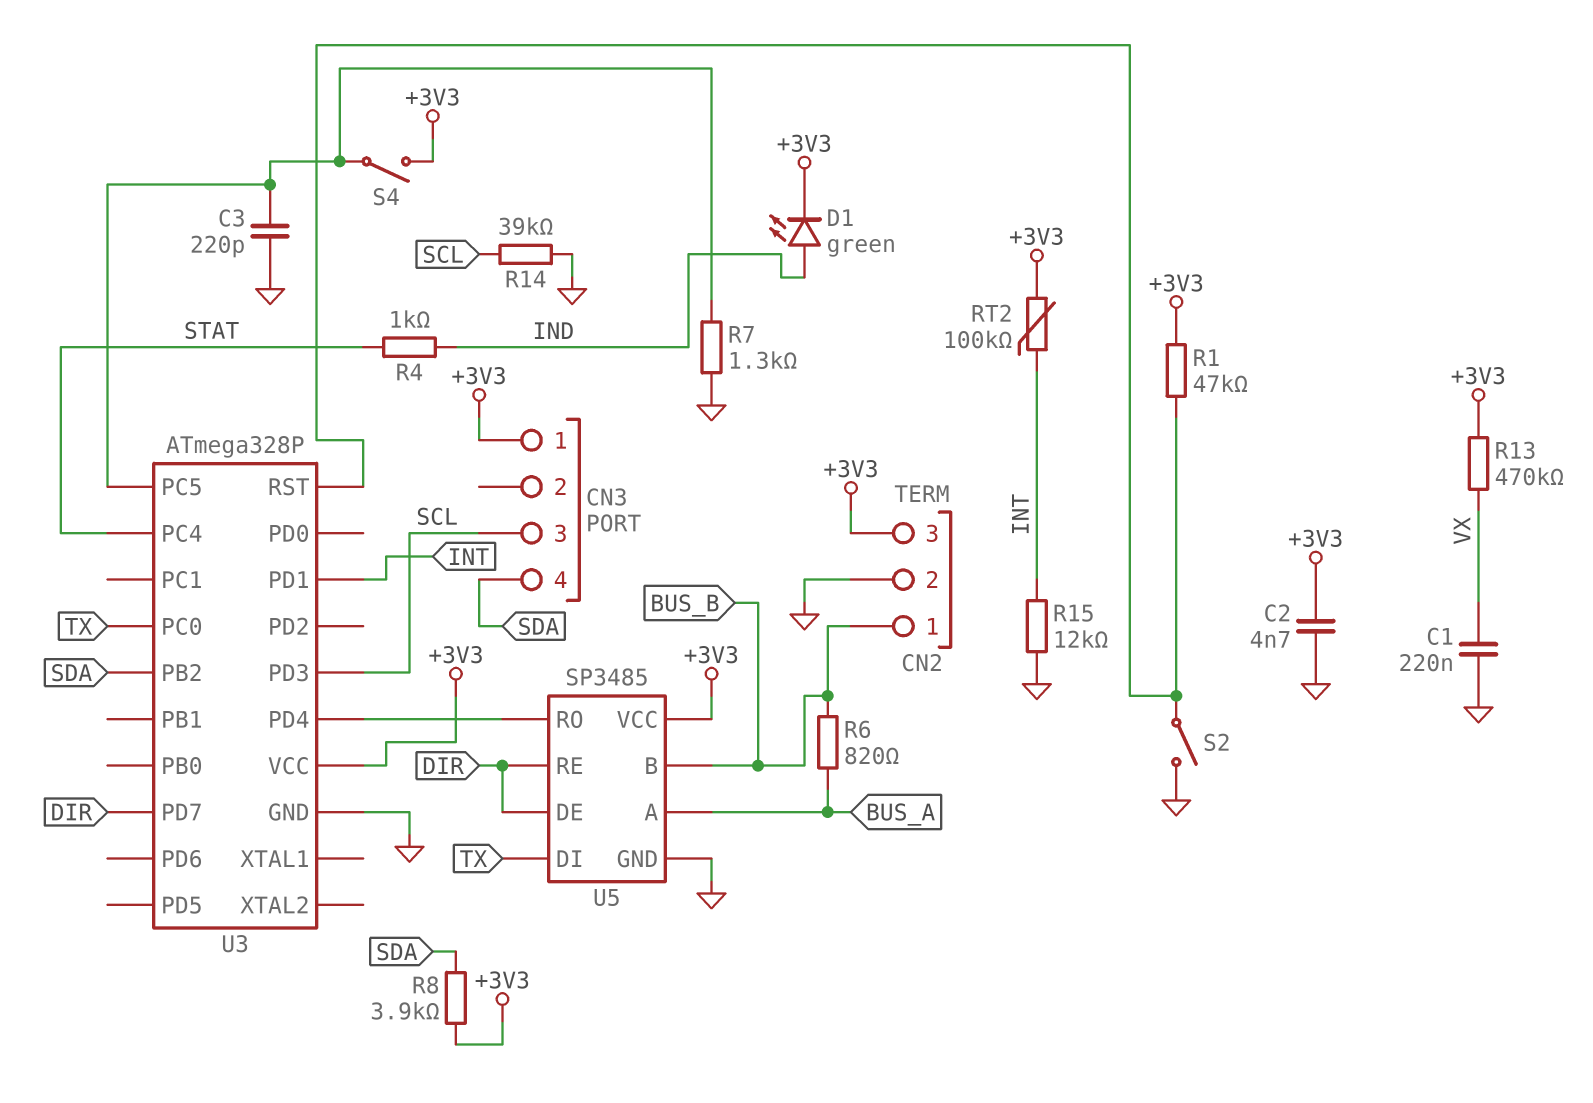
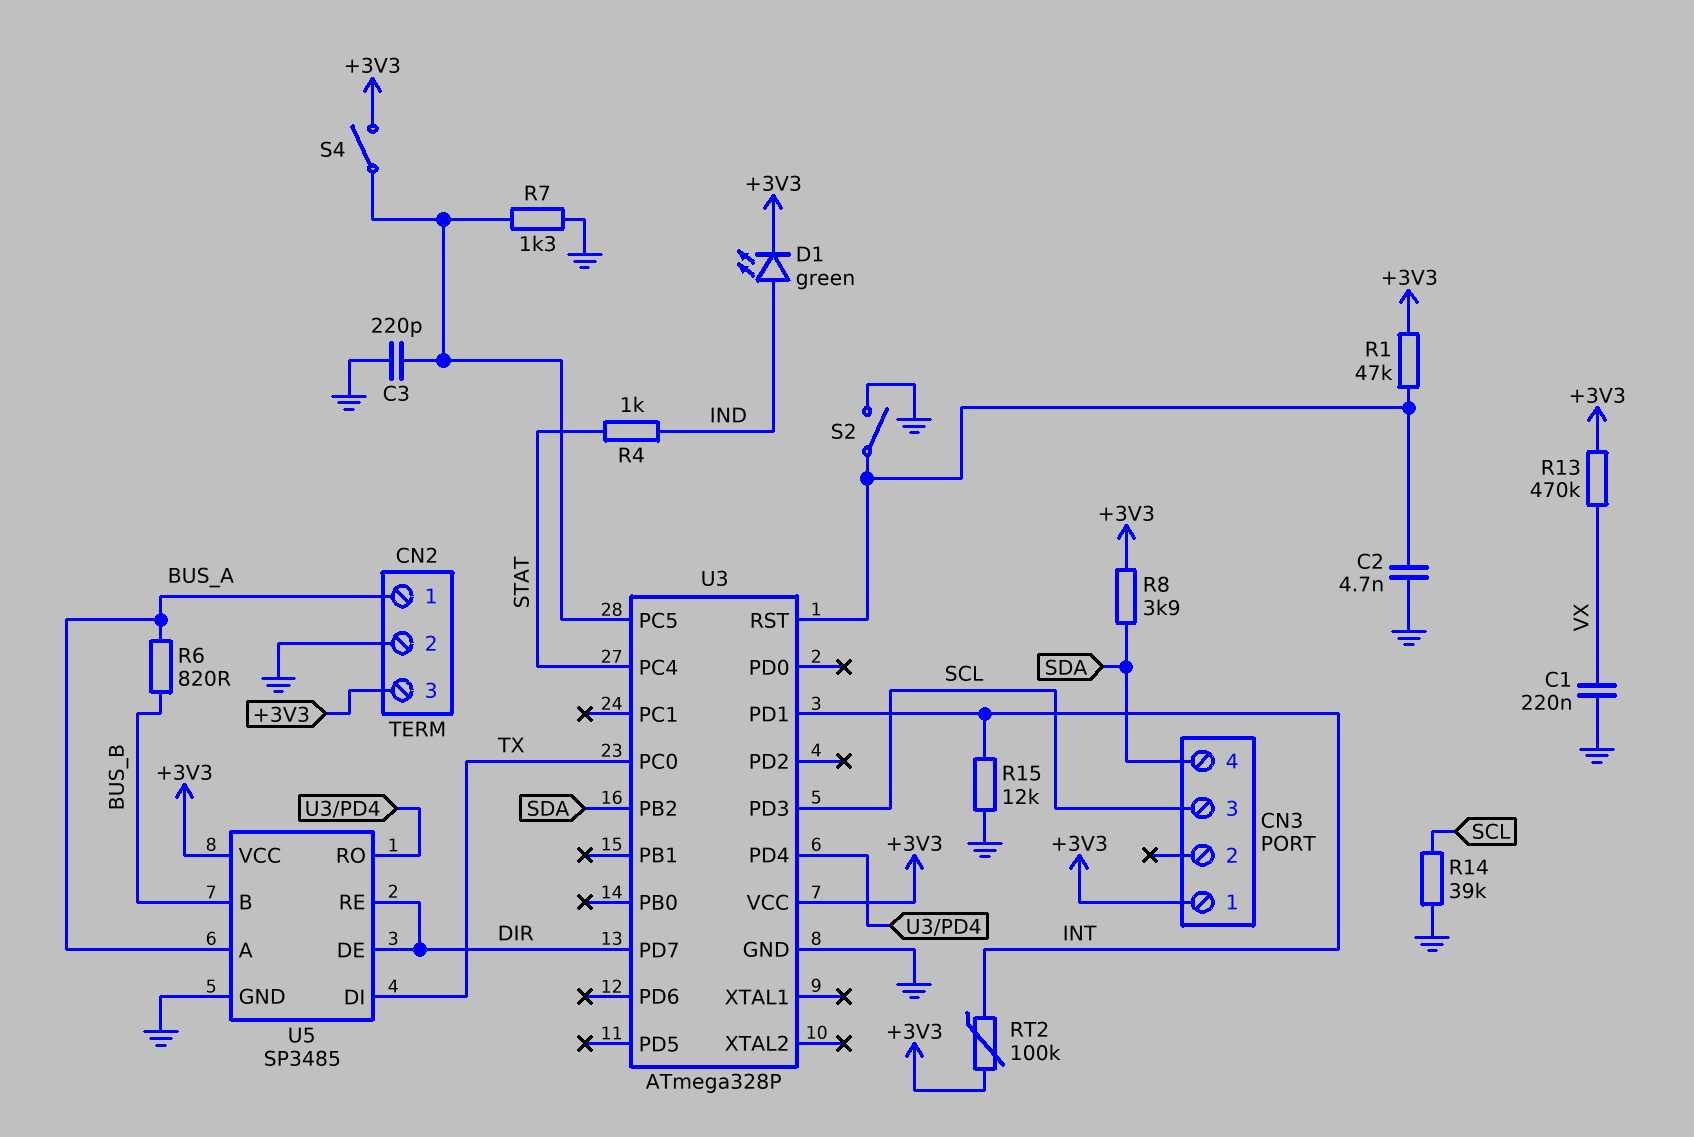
C2: 4.7nF (+3V3, GND) -> 4.7nF (GND, U3/RST)
CN2 pin 1: BUS_B -> BUS_A

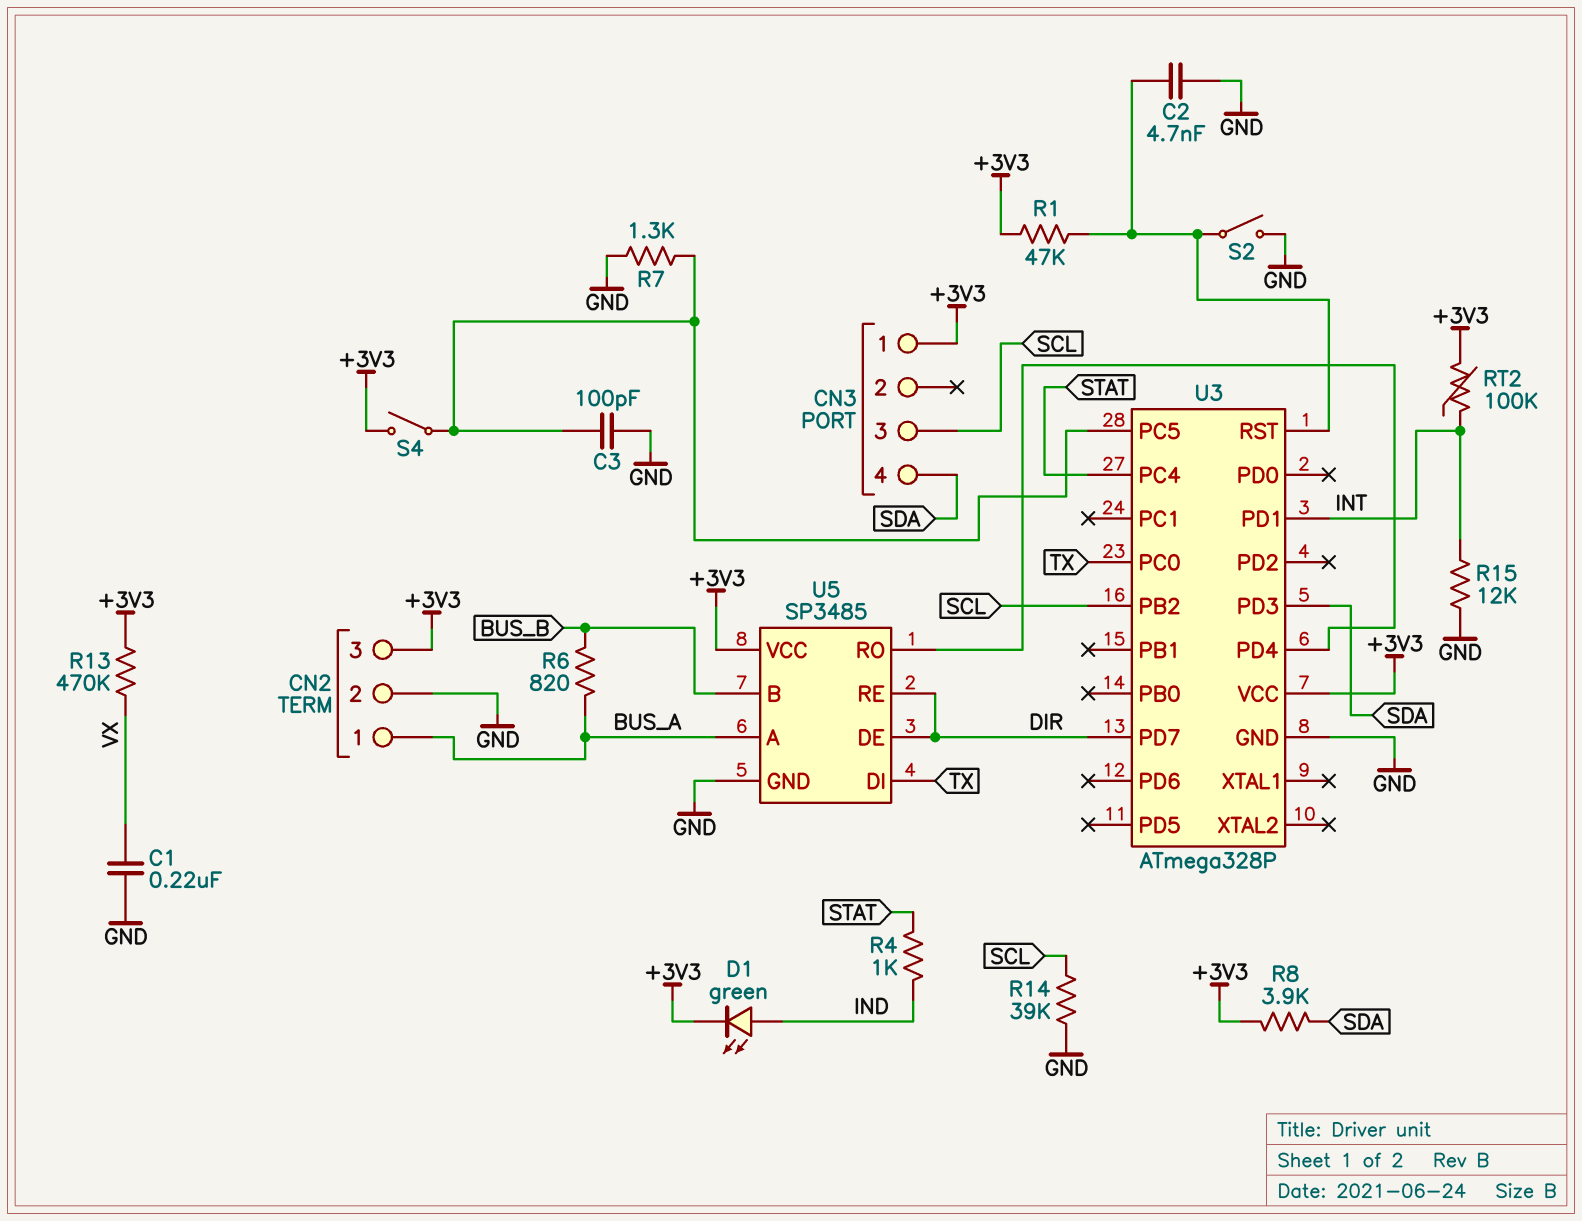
C3: 220pF (GND, U3/PC5) -> 100pF (GND, U3/PC5)
U3 pin PB2: SDA -> SCL
U3 pin PD3: SCL -> SDA

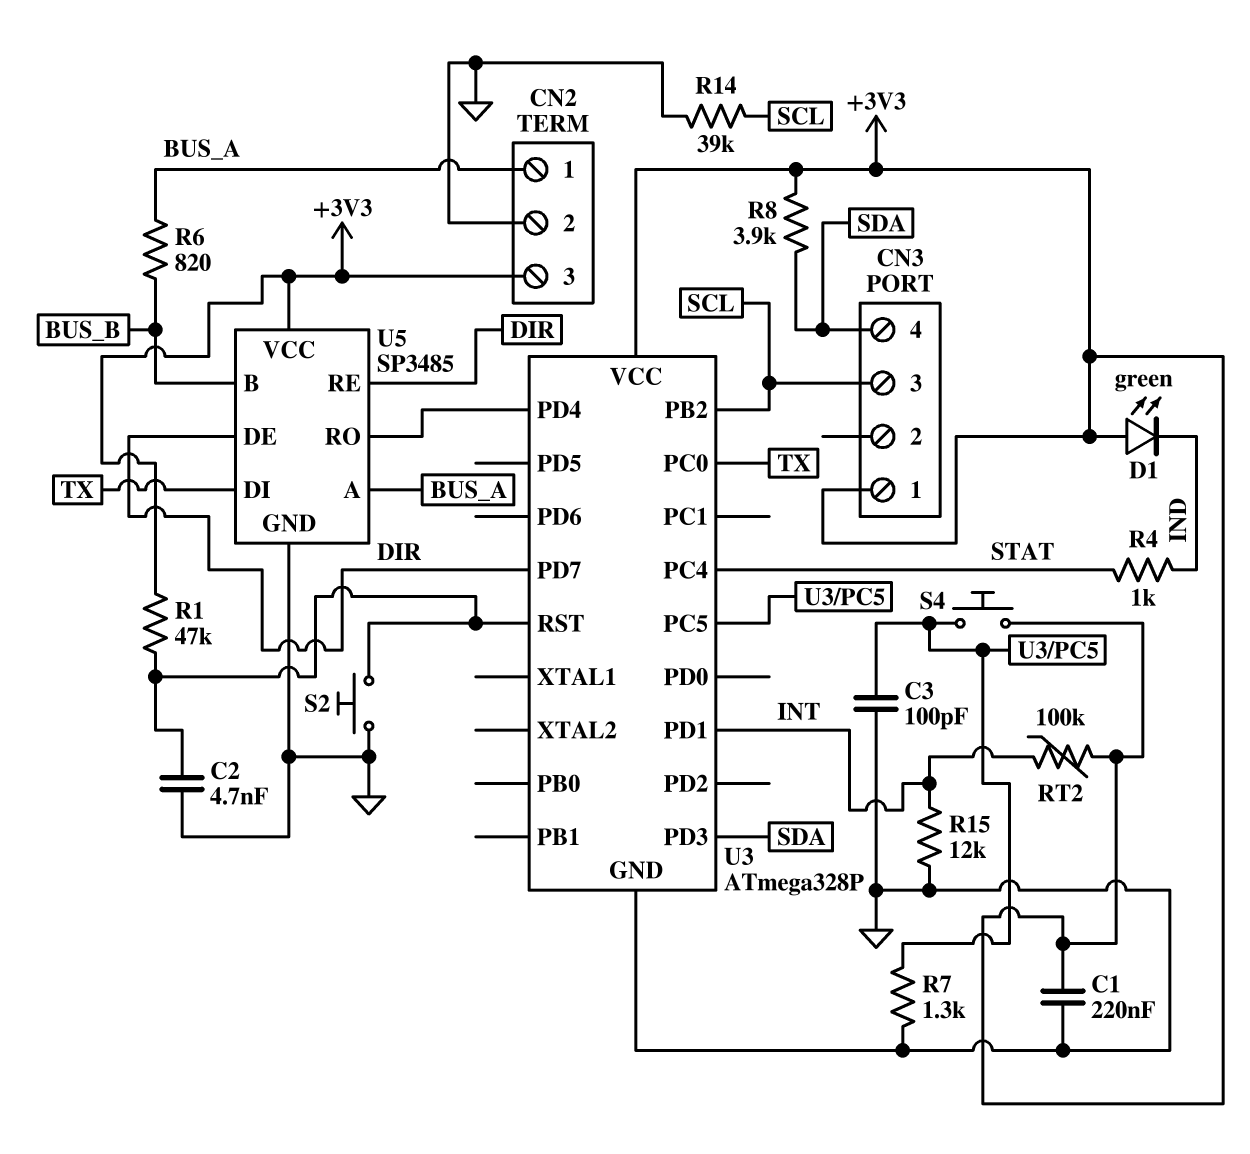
C1: 220nF (GND, VX) -> 220nF (+3V3, GND)
D1: LED green (A IND, K +3V3) -> LED green (A +3V3, K IND)
R13: 470k (+3V3, VX) -> none
S2: switch (GND, U3/RST) -> button (GND, U3/RST)
S4: switch (+3V3, U3/PC5) -> button (+3V3, U3/PC5)

